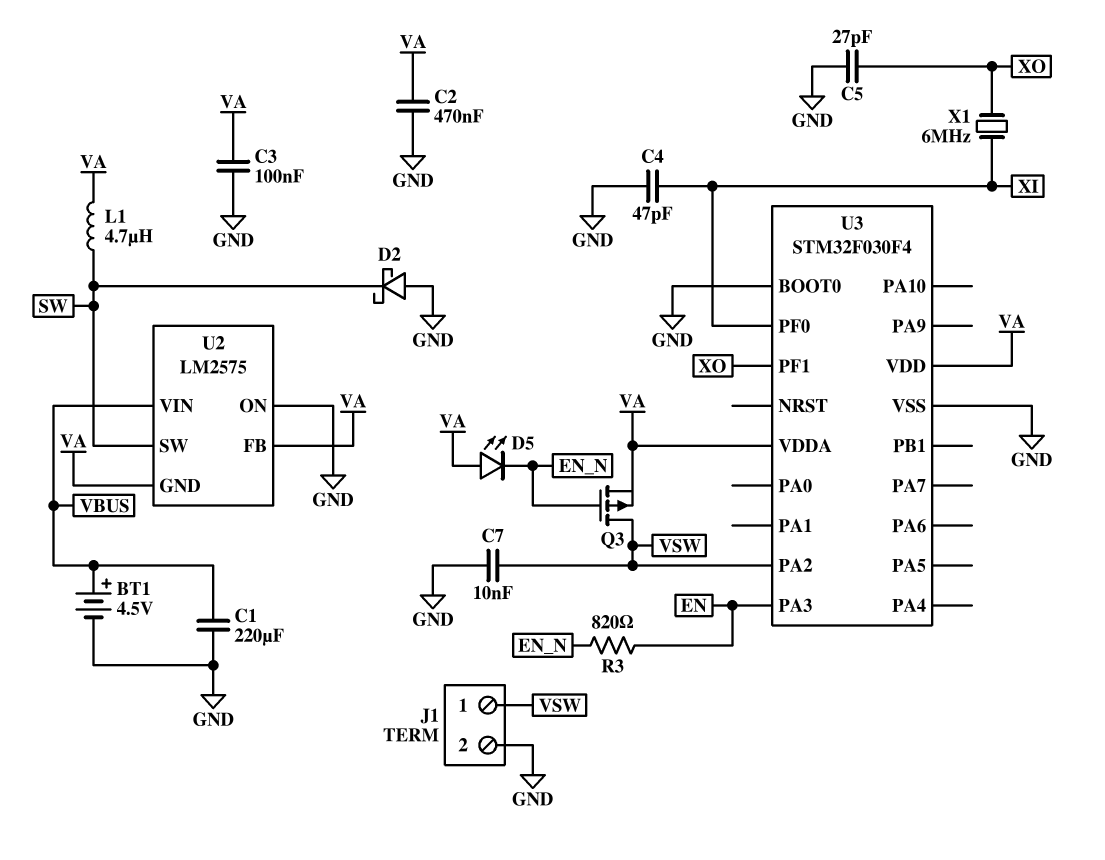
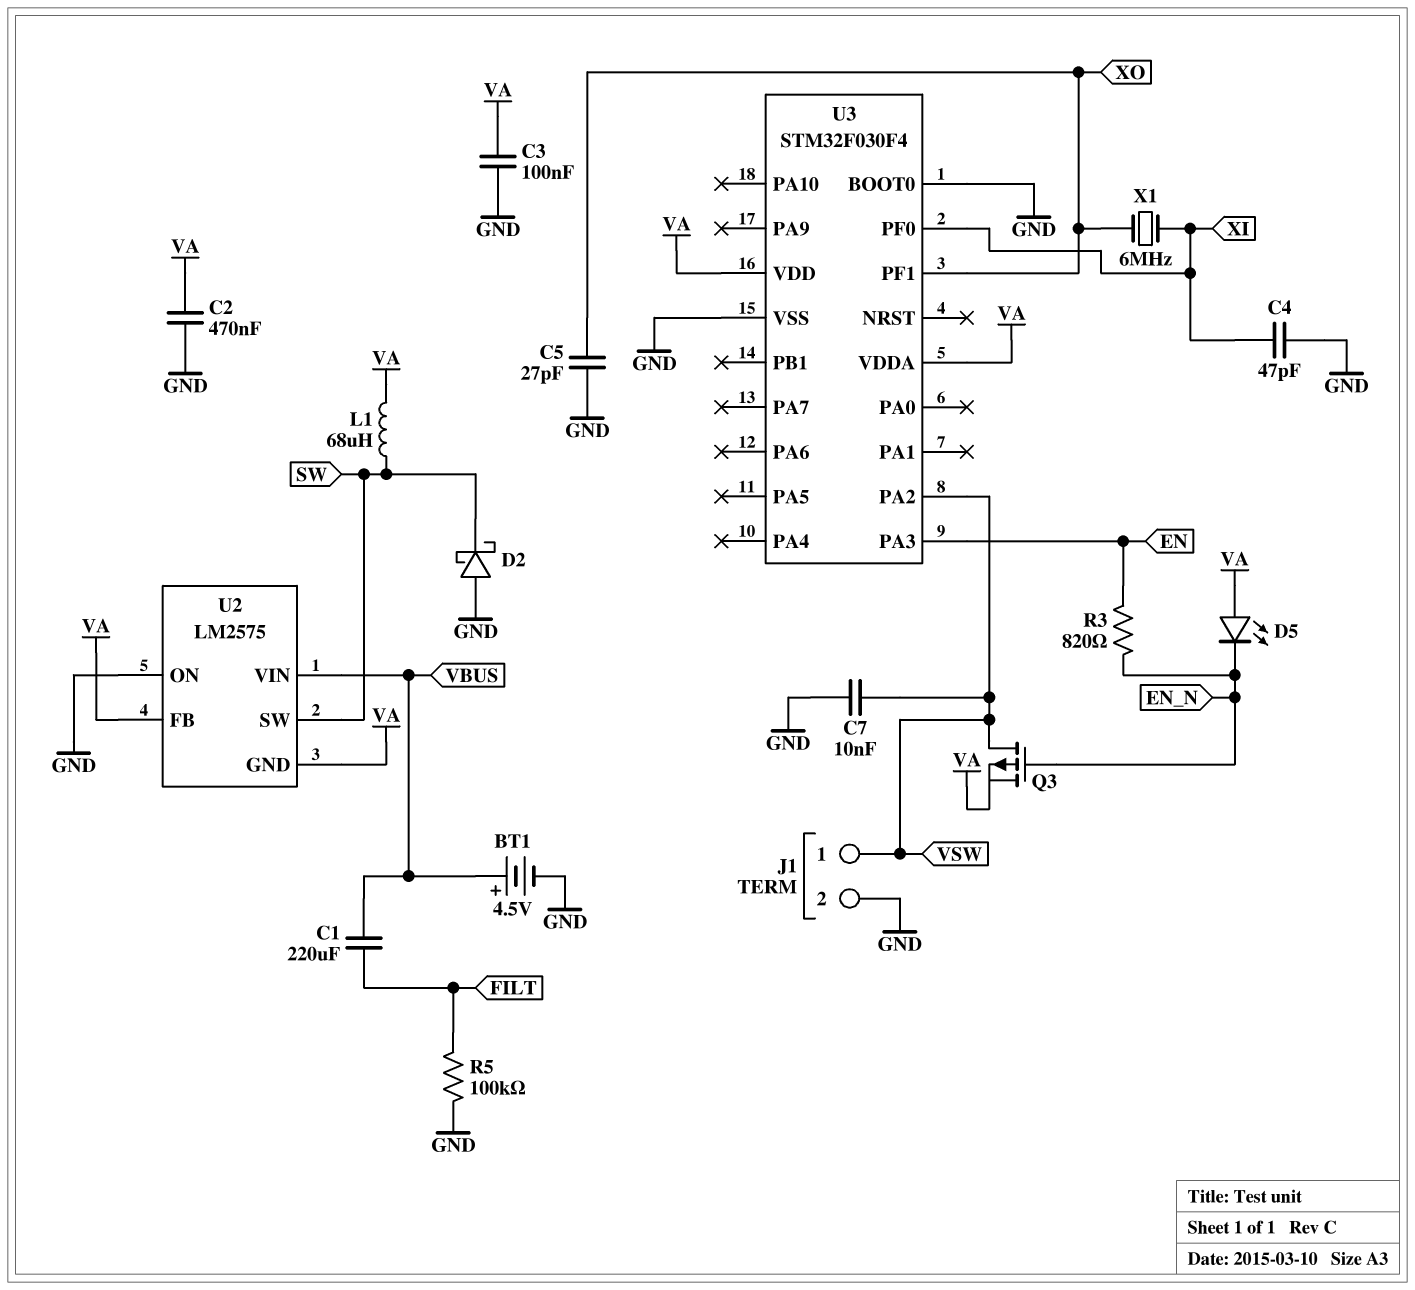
C1: 220uF (GND, VBUS) -> 220uF (FILT, VBUS)
L1: 4.7uH (SW, VA) -> 68uH (SW, VA)
R5: none -> 100k (FILT, GND)

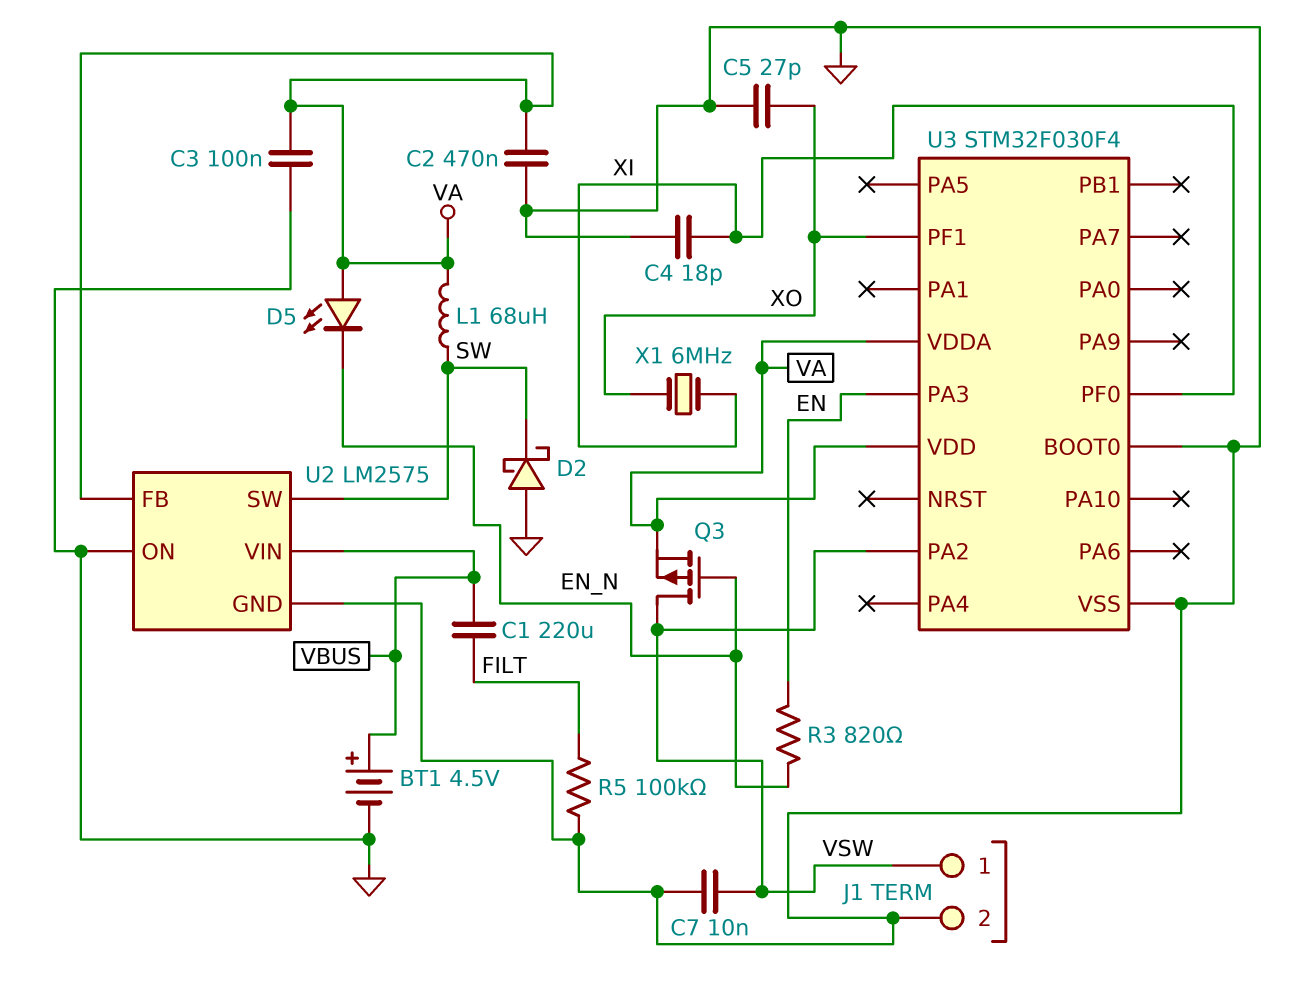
C4: 47pF (GND, XI) -> 18pF (GND, XI)
U2 pin GND: VA -> GND

